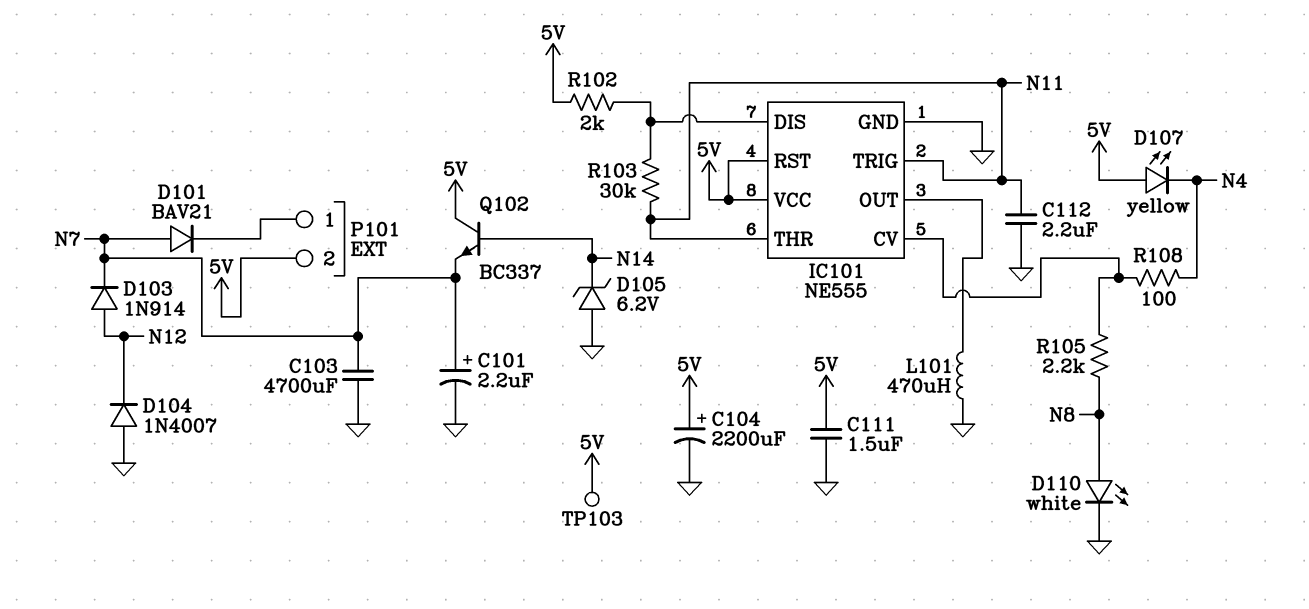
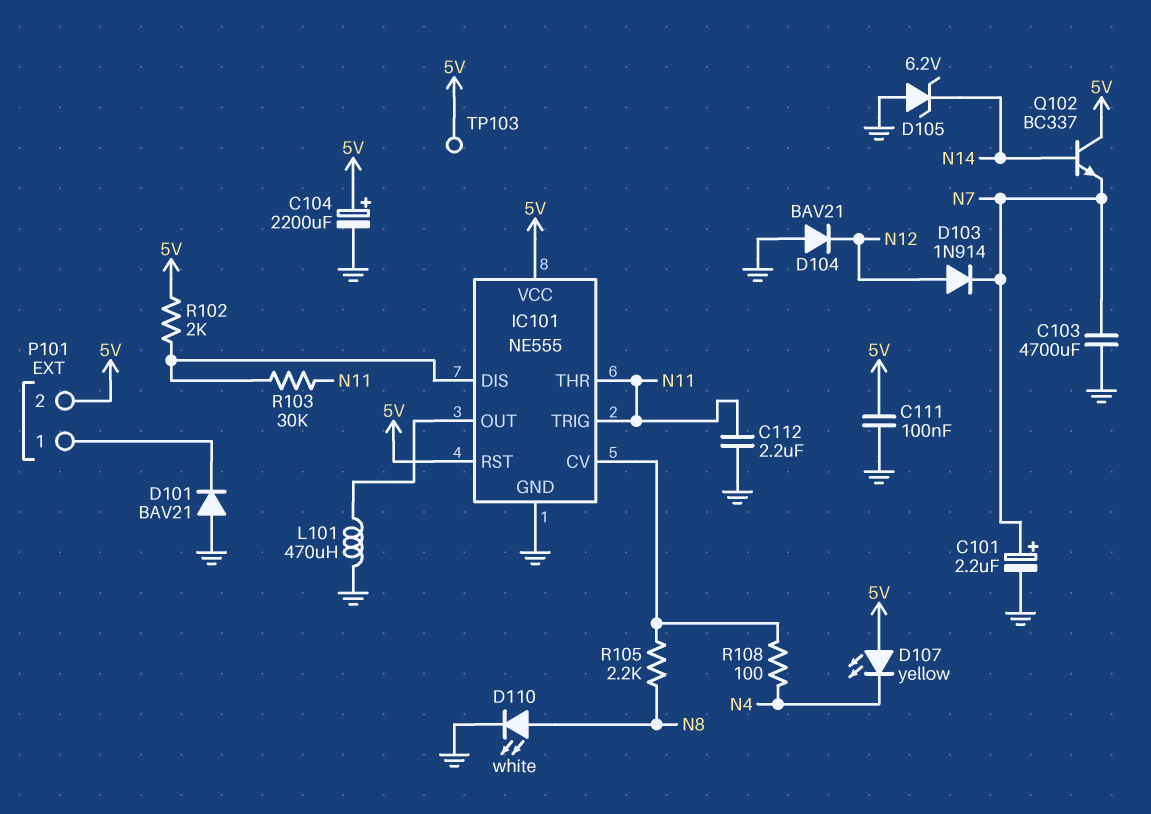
C111: 1.5uF (5V, GND) -> 100nF (5V, GND)
D101: diode BAV21 (A N7, K P101/1) -> diode BAV21 (A GND, K P101/1)
D104: diode 1N4007 (A GND, K N12) -> diode BAV21 (A GND, K N12)

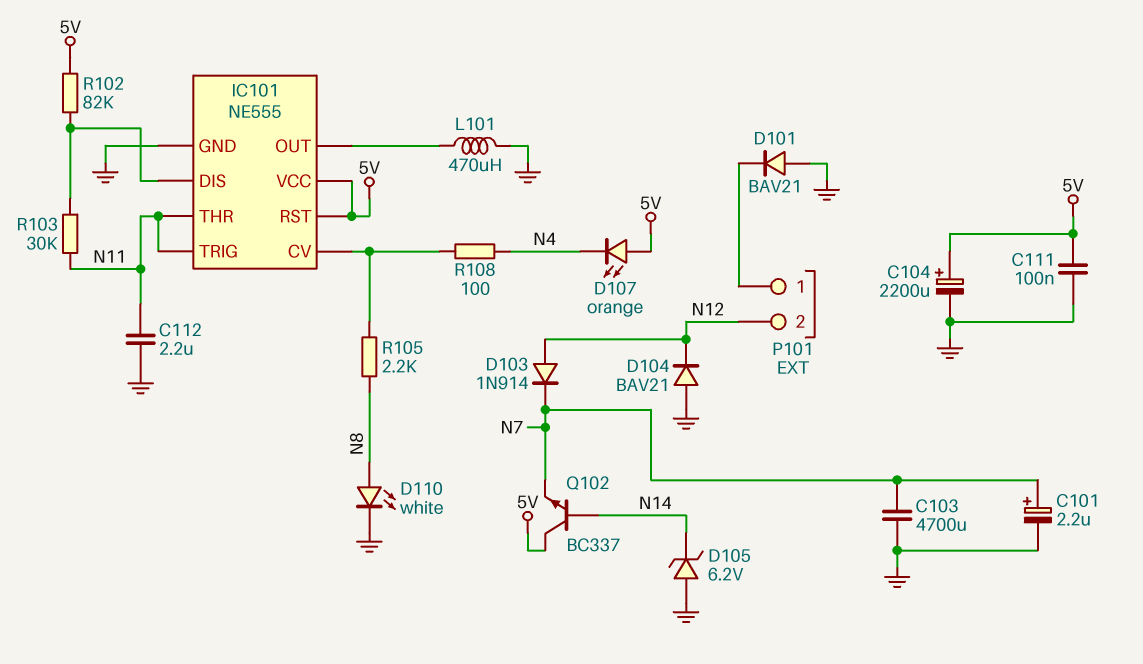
D107: LED yellow (A 5V, K N4) -> LED orange (A 5V, K N4)
P101 pin 2: 5V -> N12
R102: 2k (5V, IC101/DIS) -> 82k (5V, IC101/DIS)
TP103: test point (5V) -> none

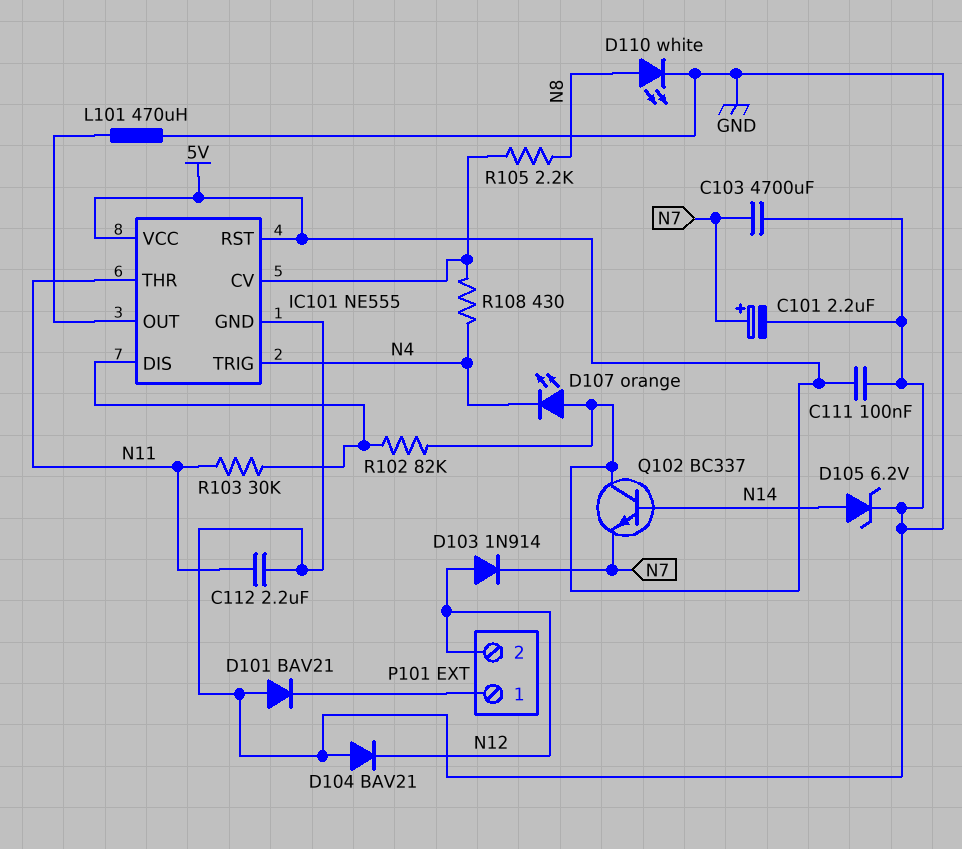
C104: 2200uF (plus 5V, minus GND) -> none
D105: zener 6.2V (A GND, K N14) -> zener 6.2V (A N14, K GND)
IC101 pin TRIG: N11 -> N4
R108: 100 (IC101/CV, N4) -> 430 (IC101/CV, N4)

